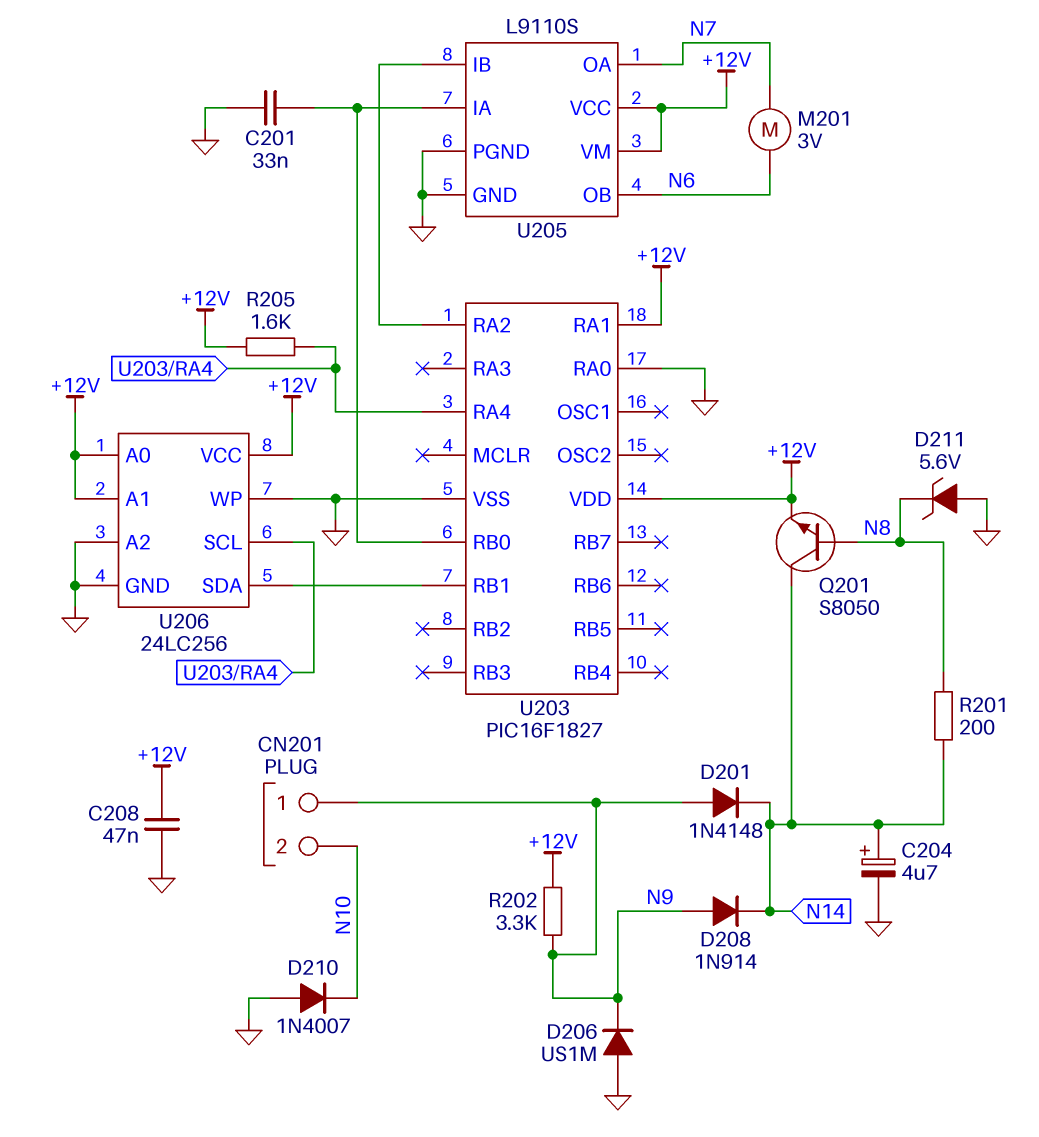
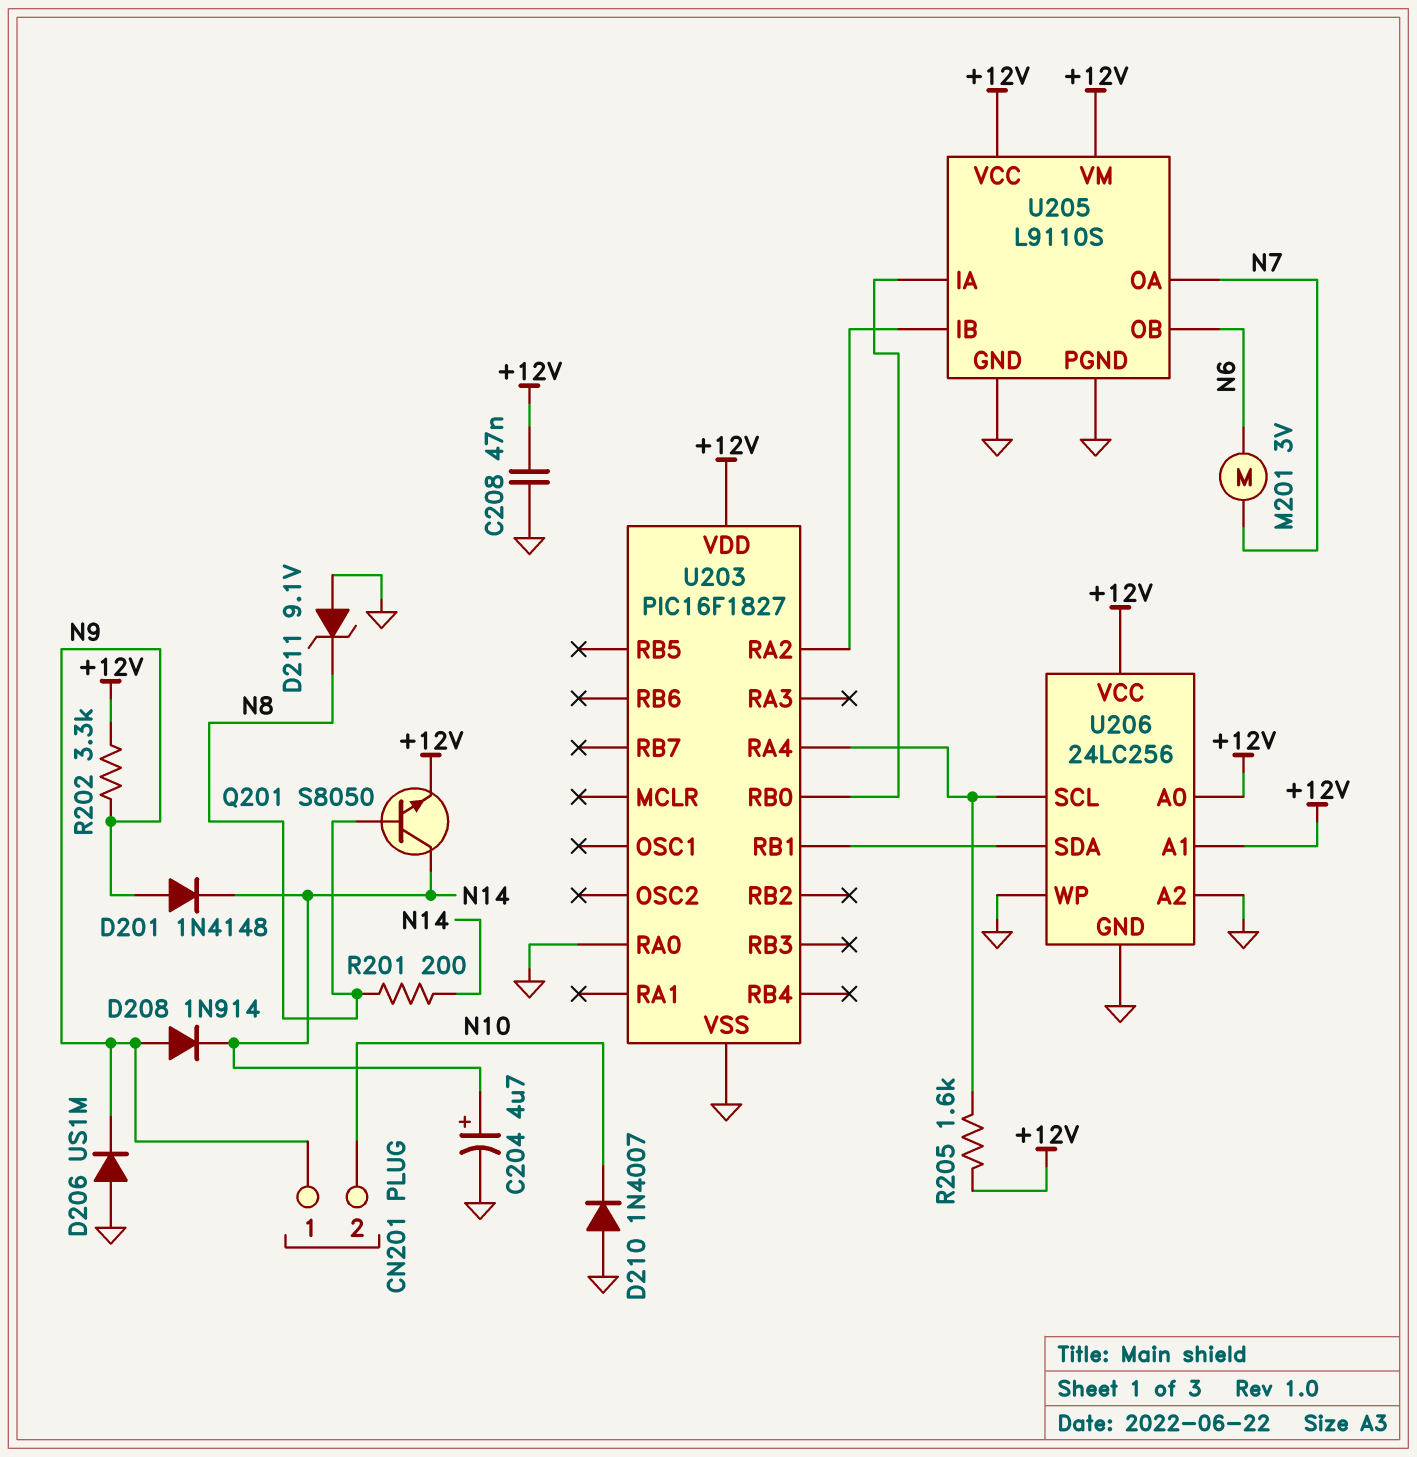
C201: 33nF (GND, U203/RB0) -> none
D211: zener 5.6V (A GND, K N8) -> zener 9.1V (A GND, K N8)
U203 pin RA1: +12V -> none

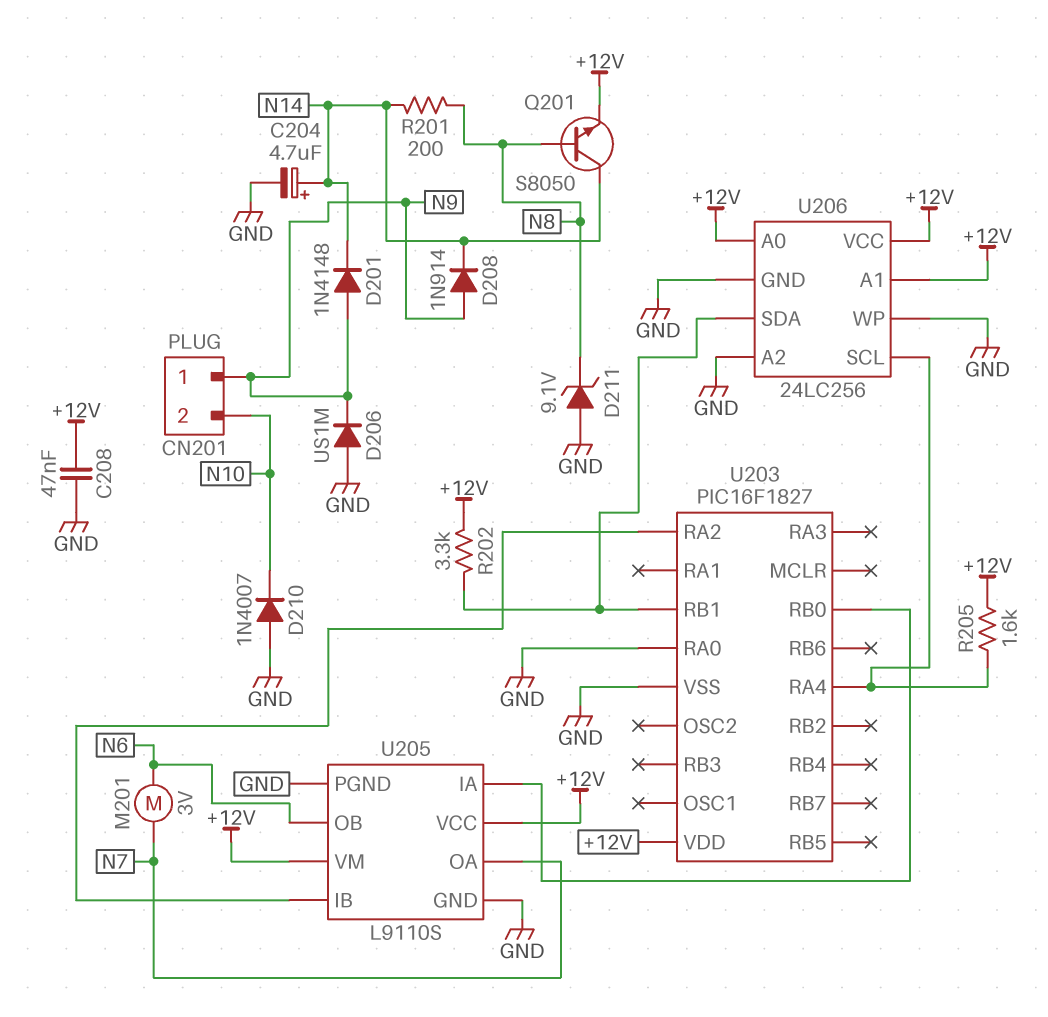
R202: 3.3k (+12V, N9) -> 3.3k (+12V, U203/RB1)

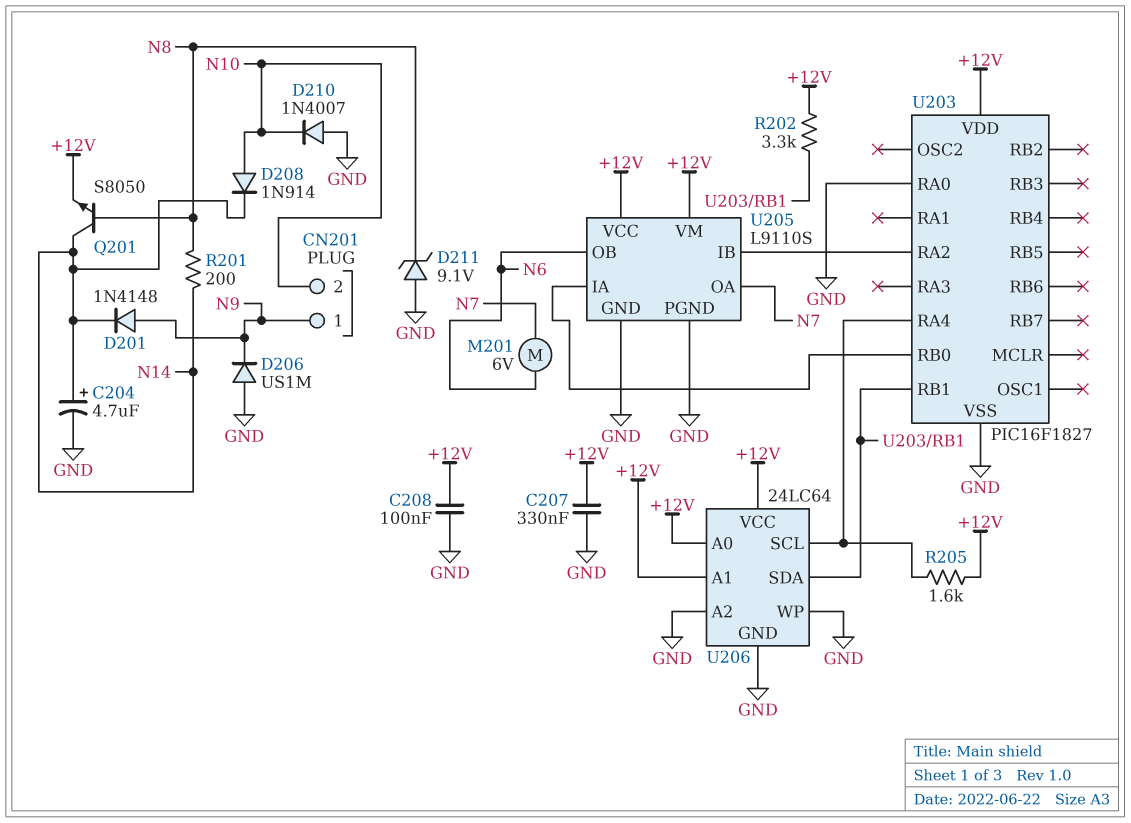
C207: none -> 330nF (+12V, GND)
C208: 47nF (+12V, GND) -> 100nF (+12V, GND)
D208: diode 1N914 (A N9, K N14) -> diode 1N914 (A N10, K N14)
M201: motor 3V (N6, N7) -> motor 6V (N6, N7)
U206: 24LC256 -> 24LC64

